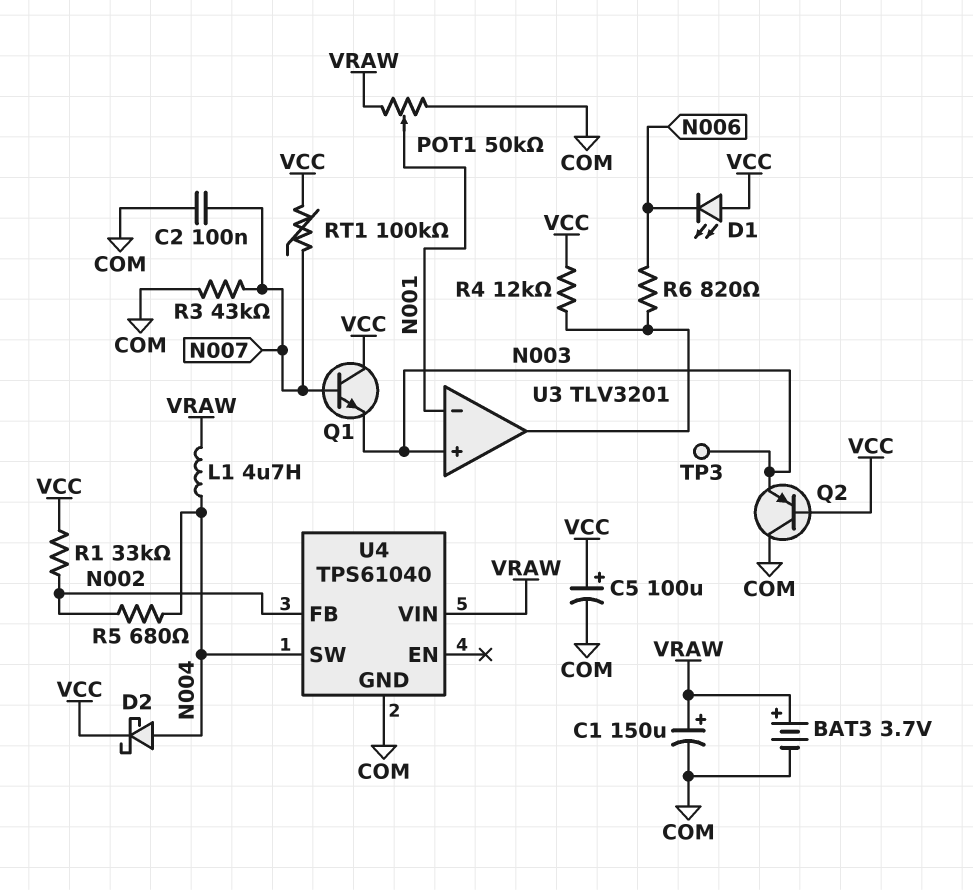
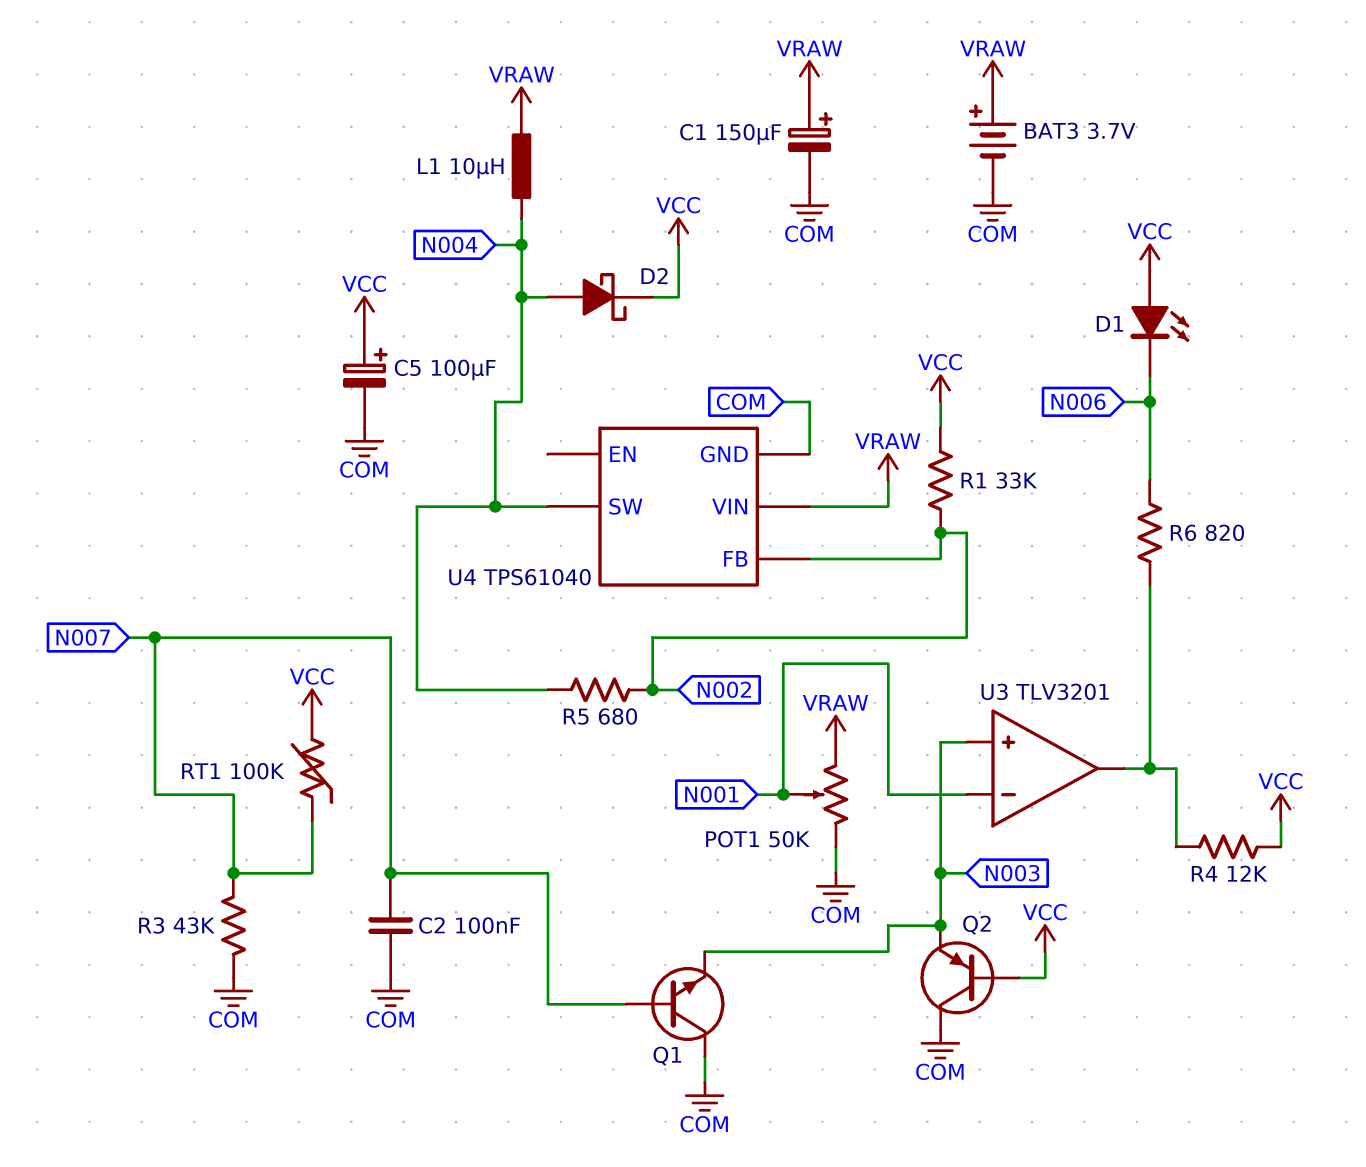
L1: 4.7uH (N004, VRAW) -> 10uH (N004, VRAW)
Q1: NPN (B N007, C VCC, E N003) -> NPN (B N007, C COM, E N003)
TP3: test point (N003) -> none

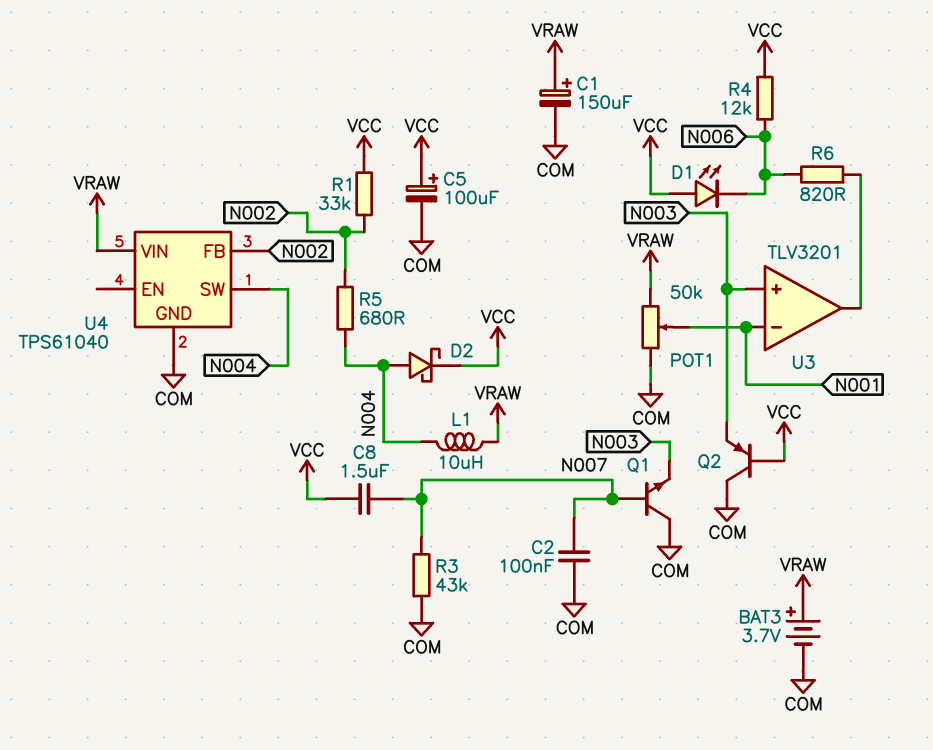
C8: none -> 1.5uF (N007, VCC)
R4: 12k (U3/out, VCC) -> 12k (N006, VCC)
RT1: 100k (N007, VCC) -> none

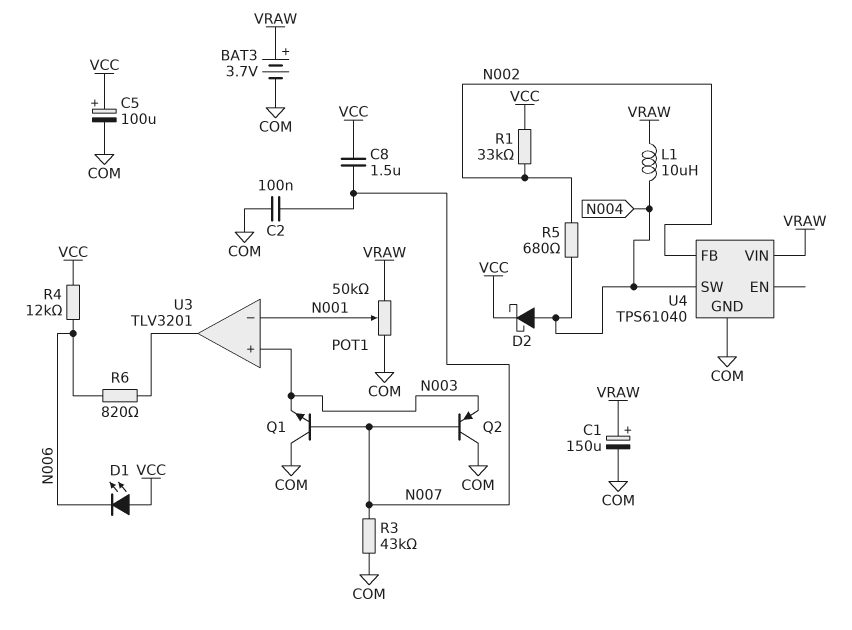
Q2: PNP (B VCC, C COM, E N003) -> PNP (B N007, C COM, E N003)

